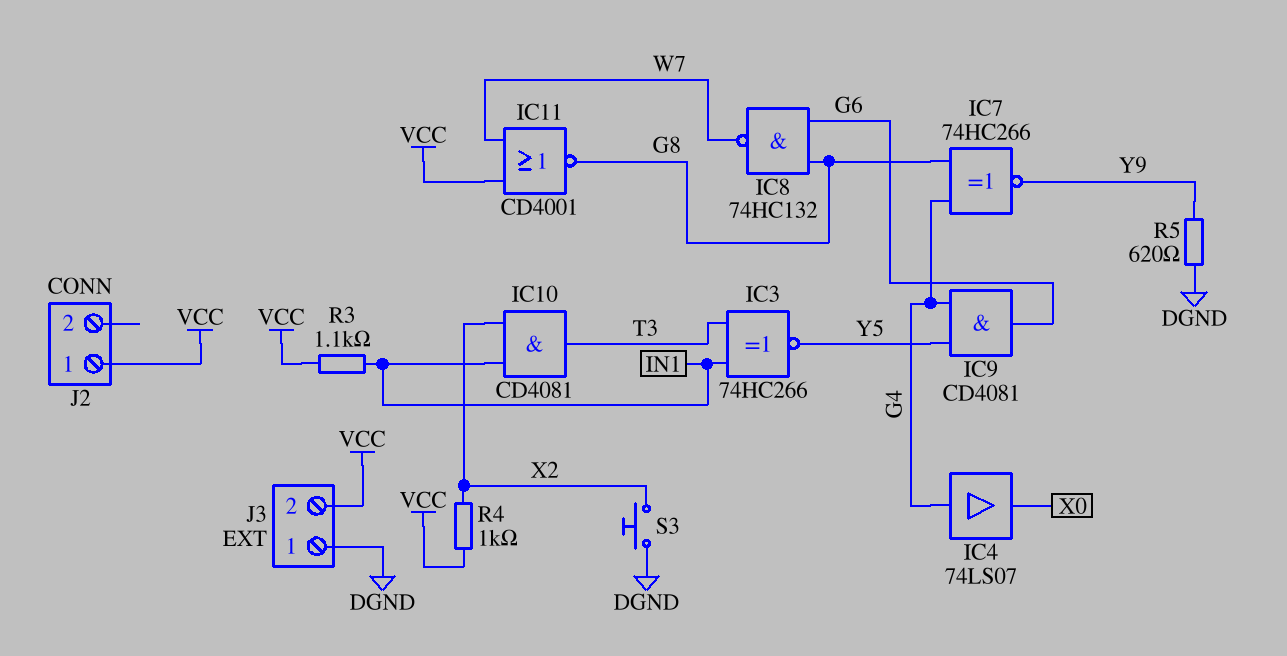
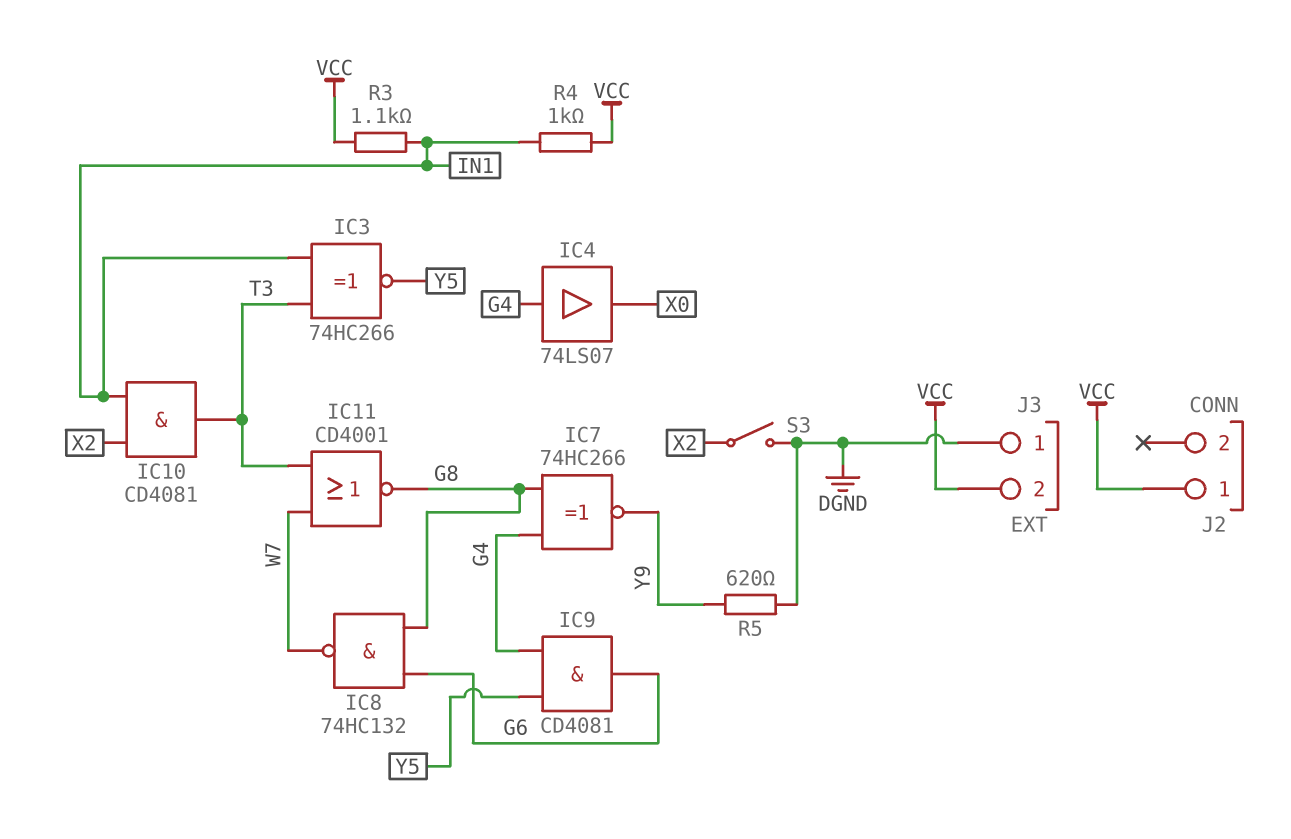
IC11: NOR CD4001 (in VCC, in W7, out G8) -> NOR CD4001 (in T3, in W7, out G8)
R4: 1k (VCC, X2) -> 1k (IN1, VCC)
S3: button (DGND, X2) -> switch (DGND, X2)

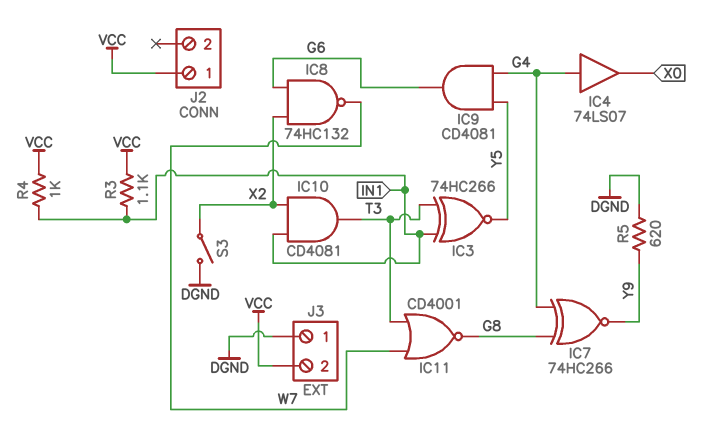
IC8: NAND 74HC132 (in G6, in G8, out W7) -> NAND 74HC132 (in G6, in X2, out W7)

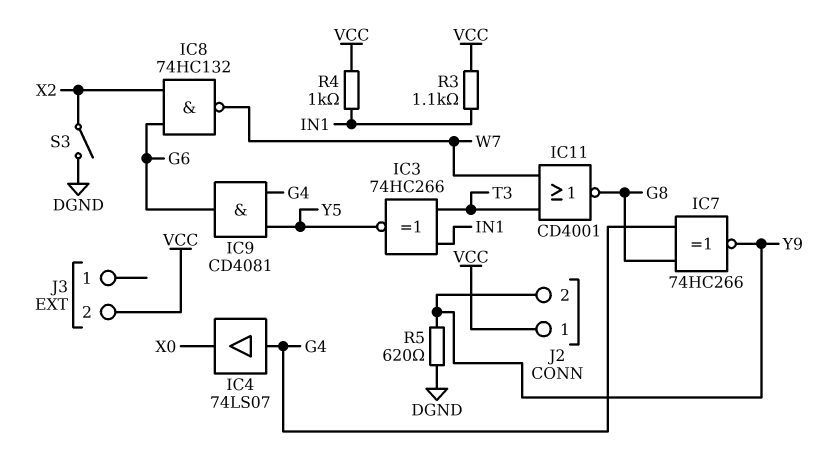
IC10: AND CD4081 (in IN1, in X2, out T3) -> none
J2 pin 2: none -> Y9
J3 pin 1: DGND -> none

